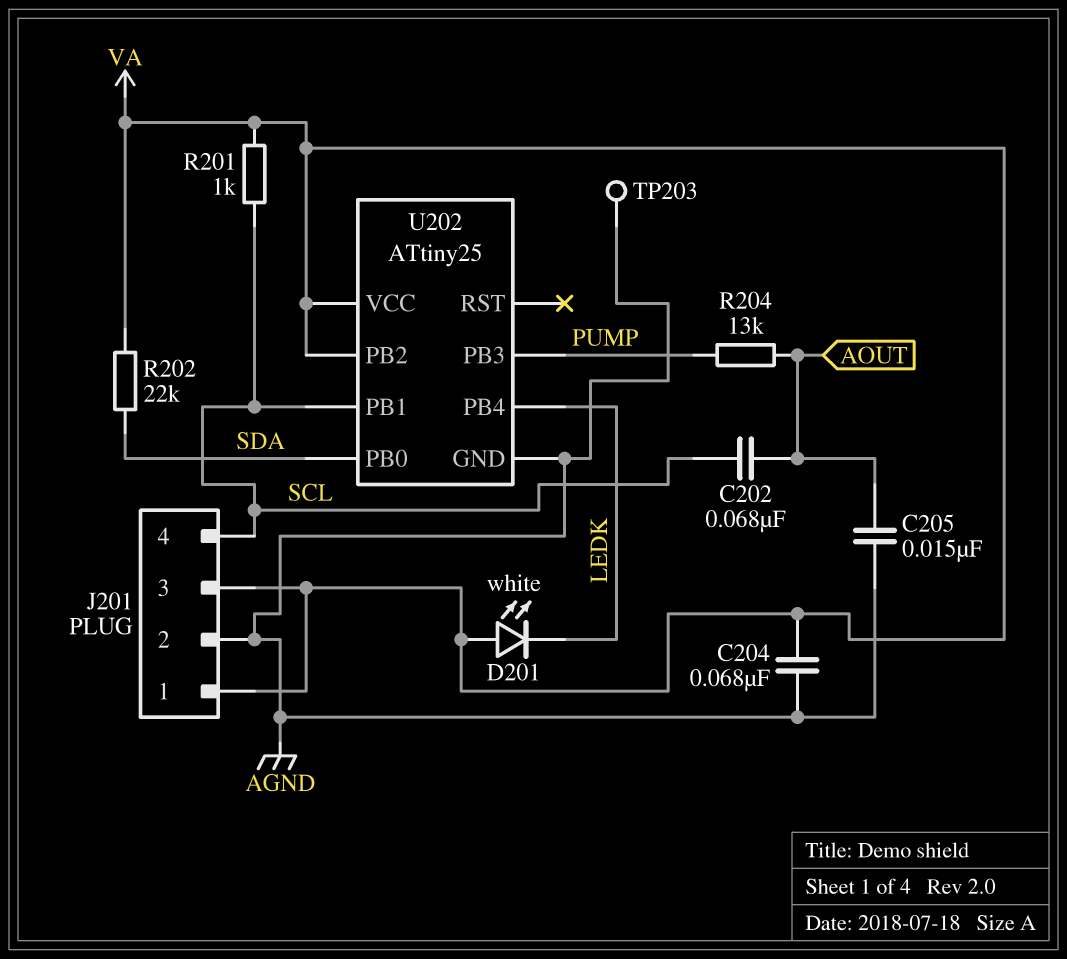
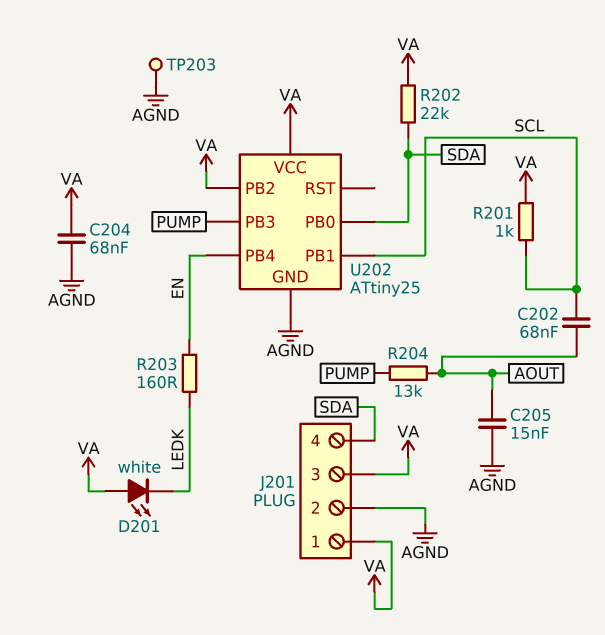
J201 pin 4: SCL -> SDA
R203: none -> 160 (EN, LEDK)
U202 pin PB4: LEDK -> EN

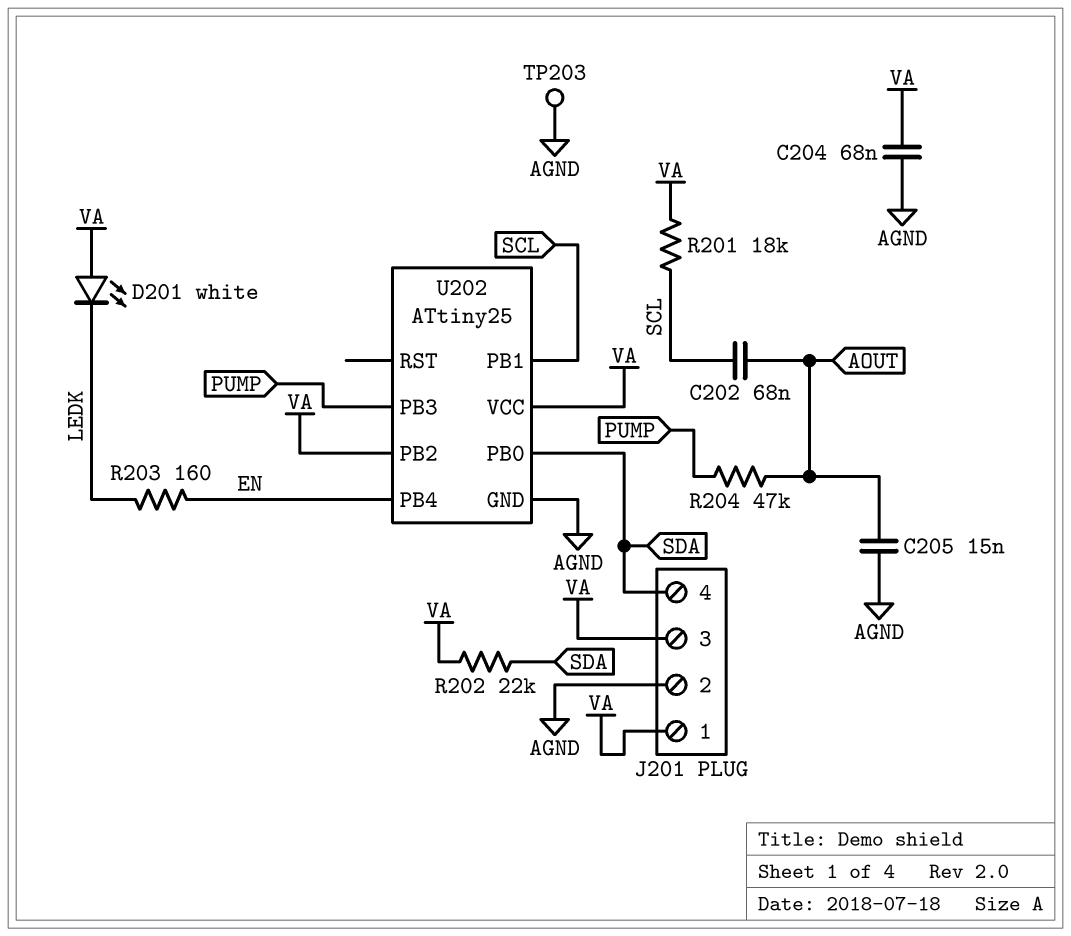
R201: 1k (SCL, VA) -> 18k (SCL, VA)
R204: 13k (AOUT, PUMP) -> 47k (AOUT, PUMP)

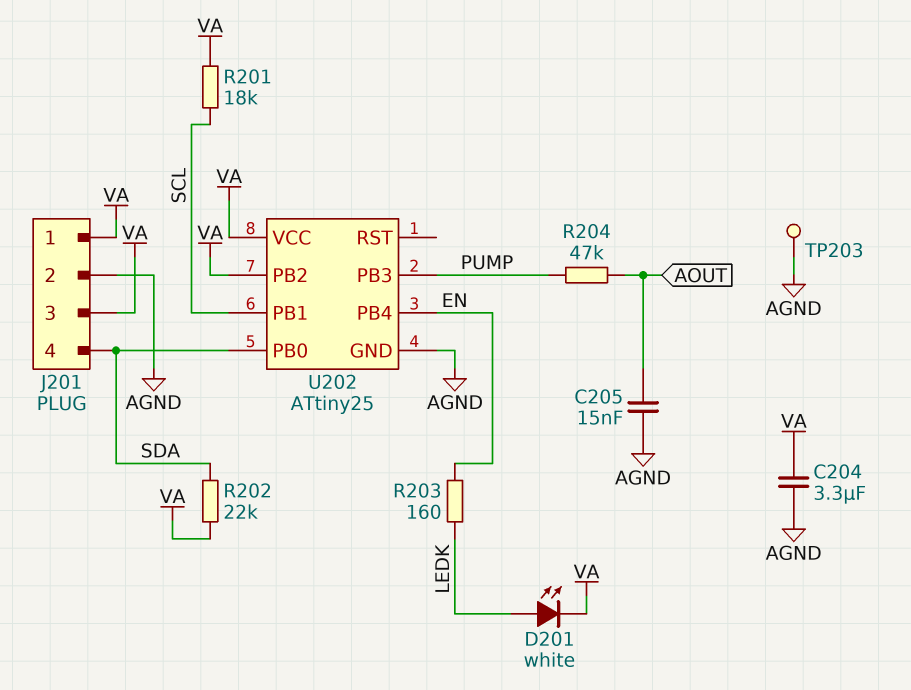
C202: 68nF (AOUT, SCL) -> none
C204: 68nF (AGND, VA) -> 3.3uF (AGND, VA)
D201: LED white (A VA, K LEDK) -> LED white (A LEDK, K VA)

